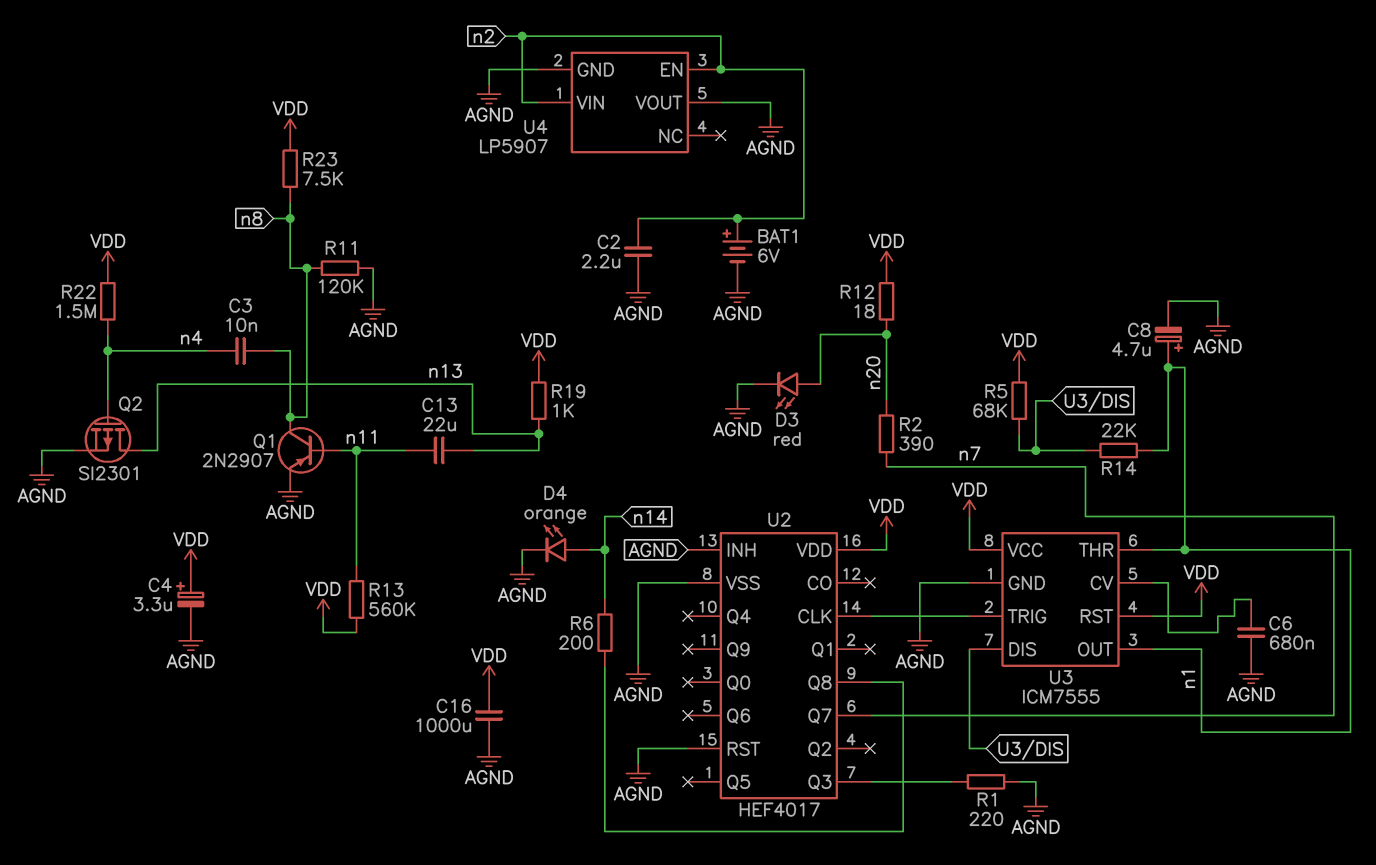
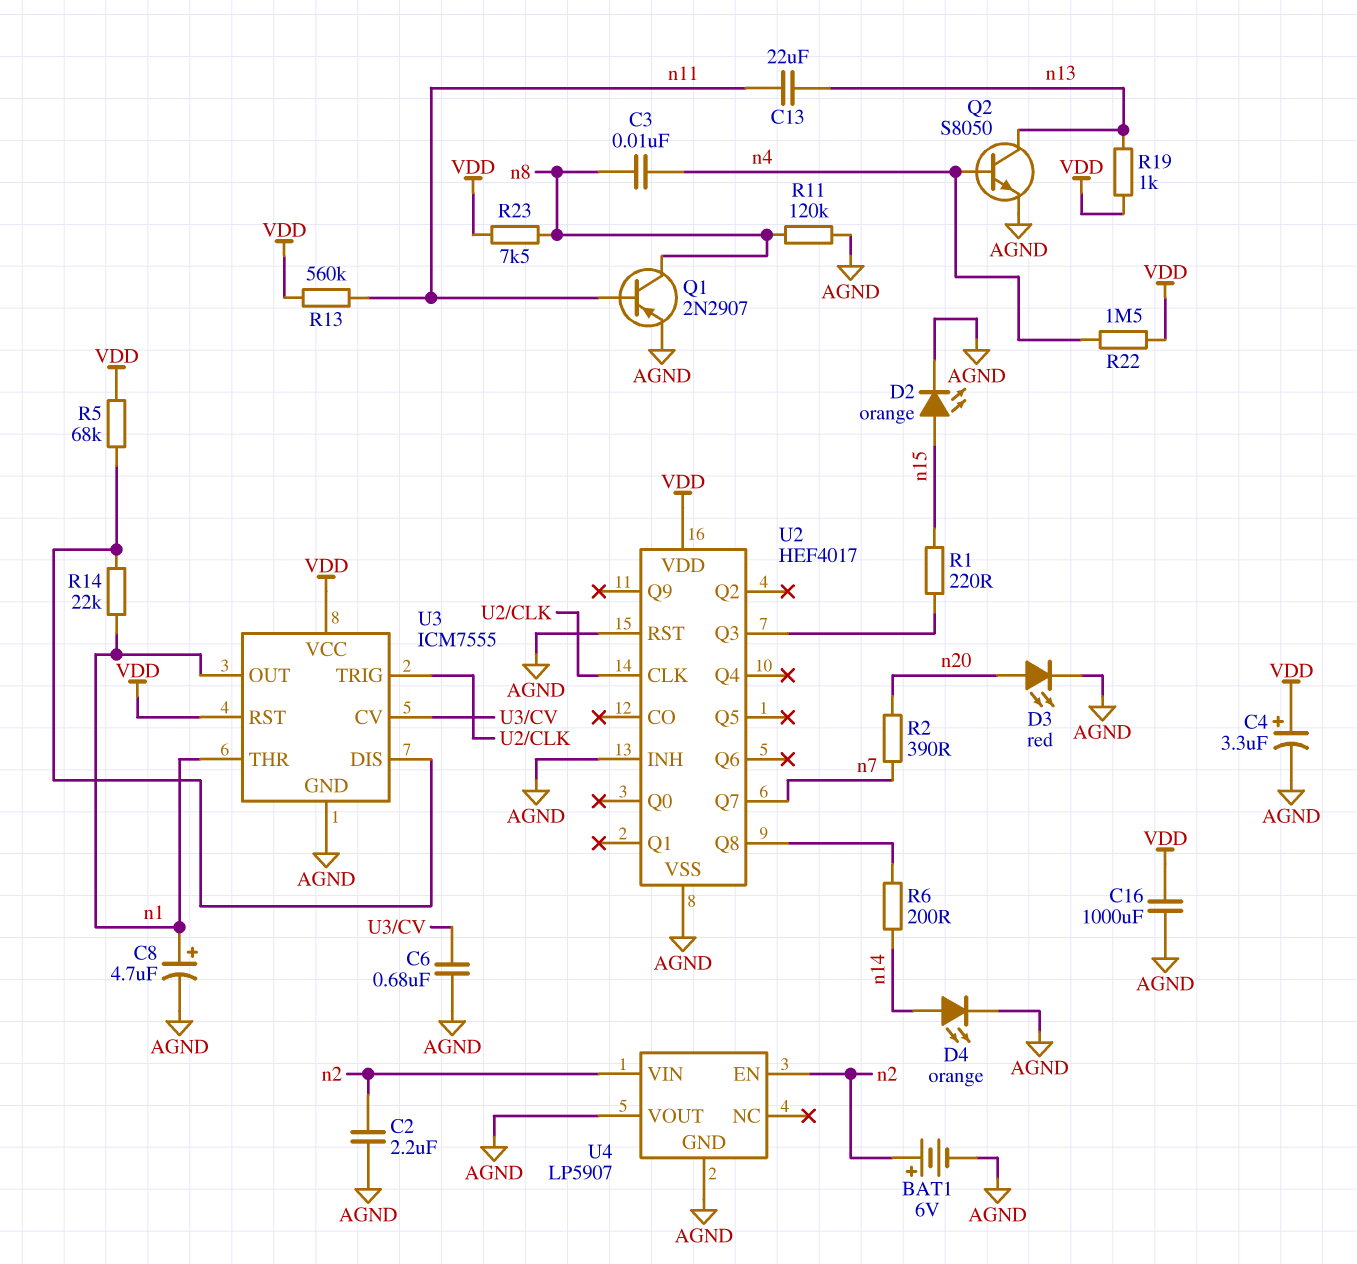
D2: none -> LED orange (A n15, K AGND)
Q2: PMOS SI2301 (G n4, D n13, S AGND) -> NPN S8050 (B n4, C n13, E AGND)
R1: 220 (AGND, U2/Q3) -> 220 (U2/Q3, n15)
R12: 18 (VDD, n20) -> none

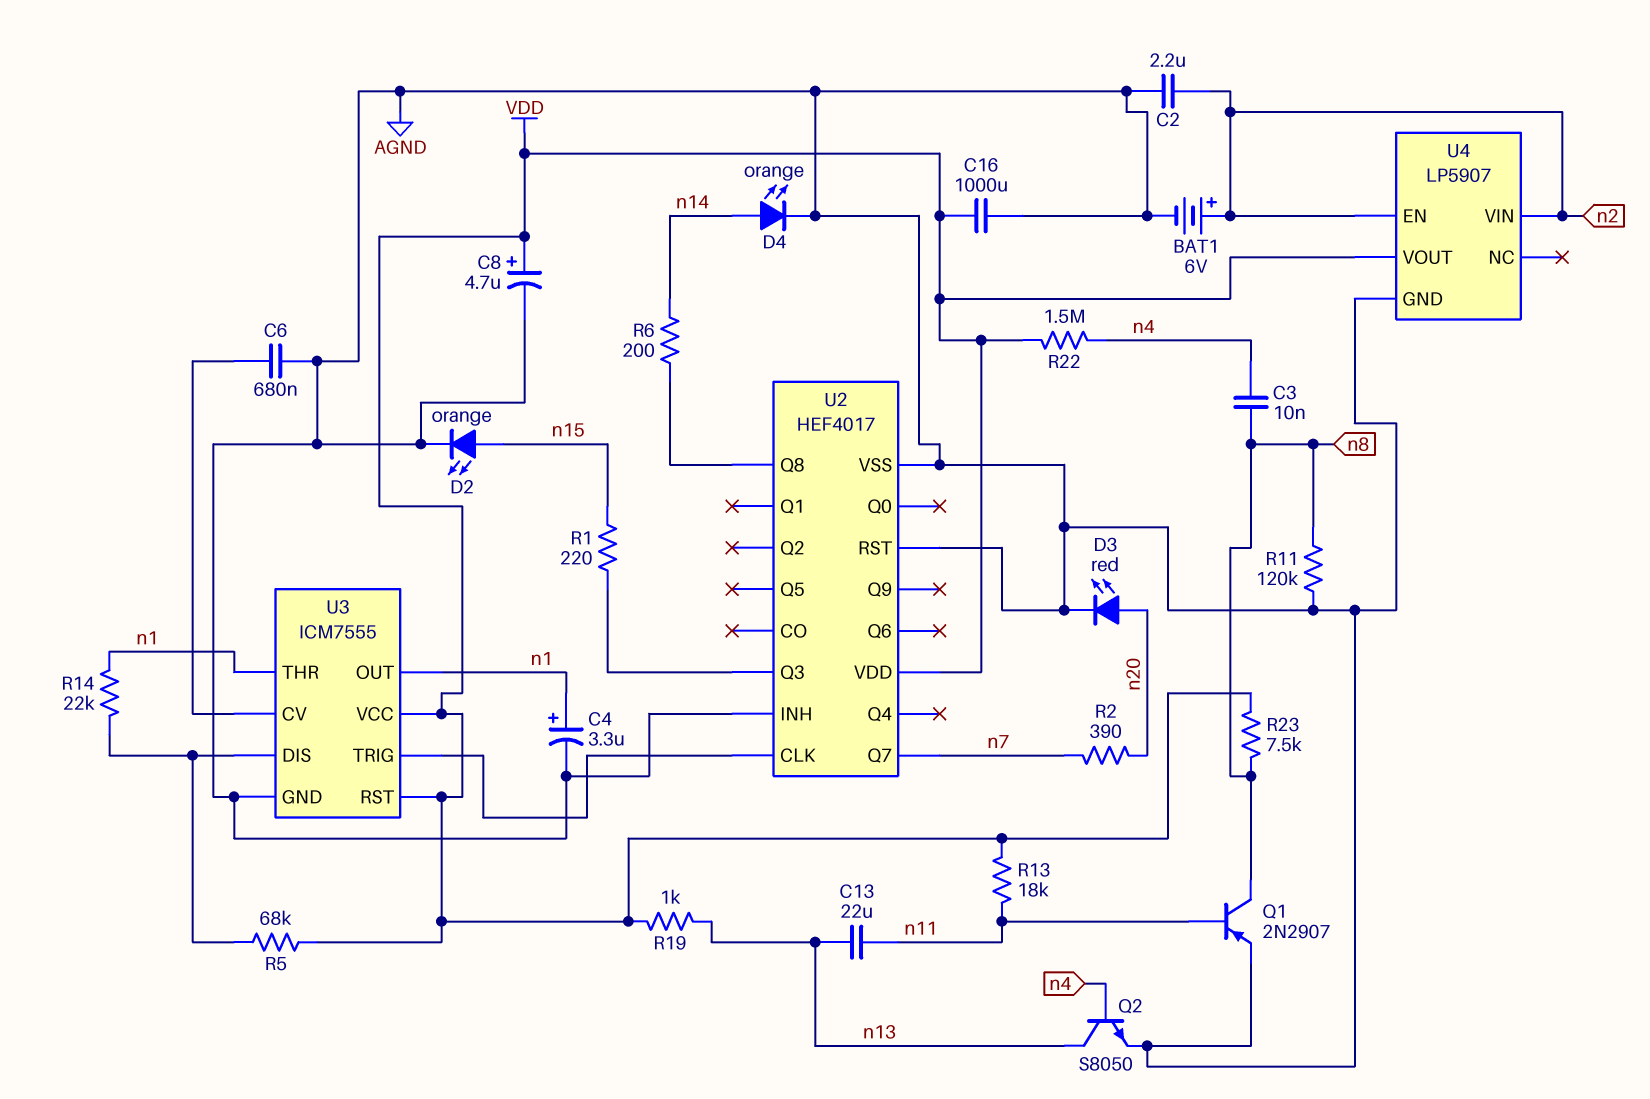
C4: 3.3uF (plus VDD, minus AGND) -> 3.3uF (plus n1, minus AGND)
C8: 4.7uF (plus n1, minus AGND) -> 4.7uF (plus VDD, minus AGND)
R13: 560k (VDD, n11) -> 18k (VDD, n11)
U4 pin VOUT: AGND -> VDD

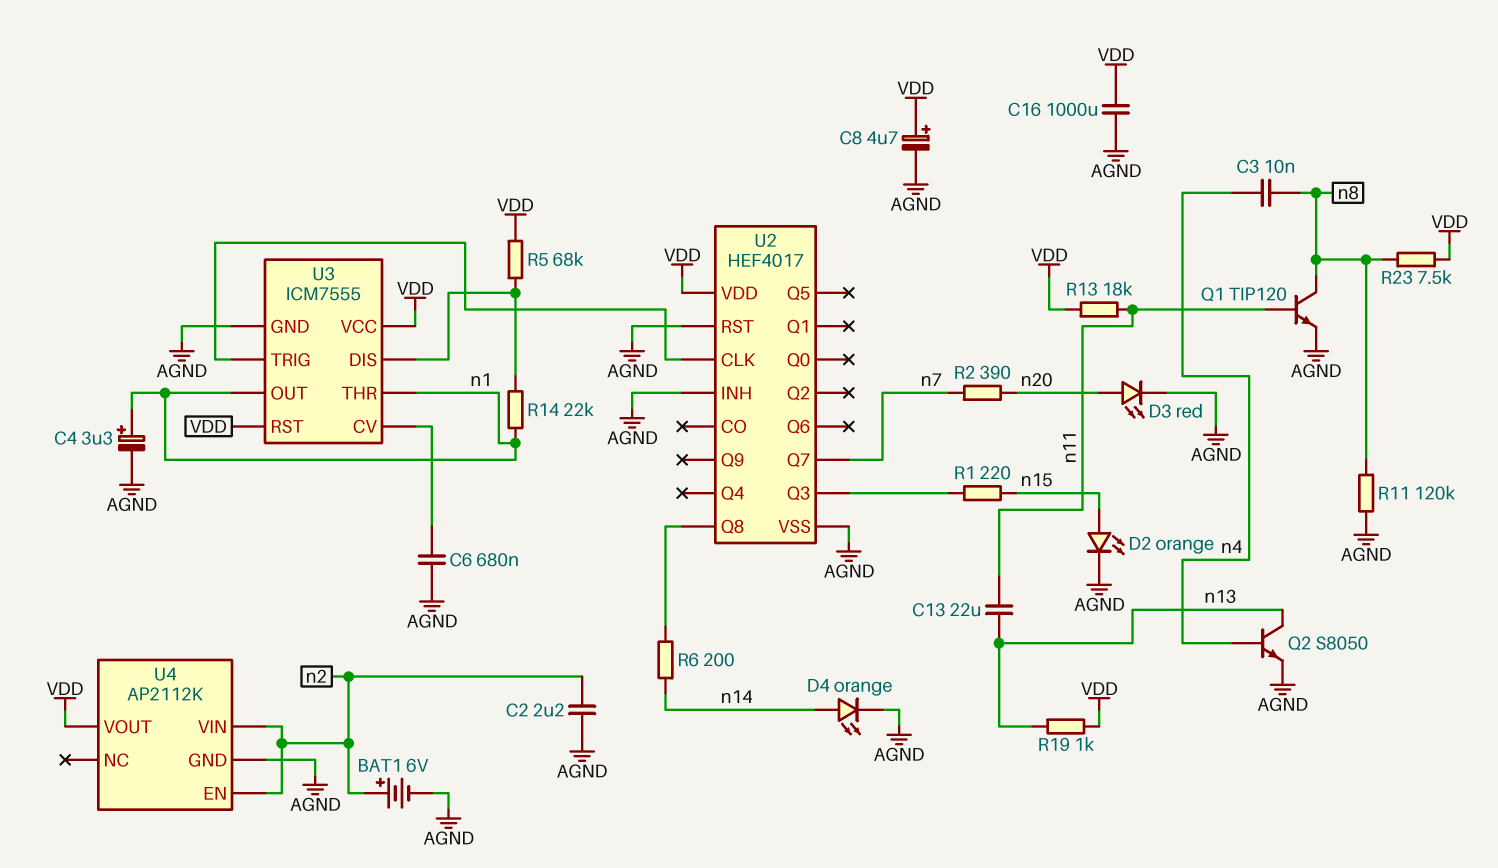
Q1: PNP 2N2907 (B n11, C n8, E AGND) -> NPN TIP120 (B n11, C n8, E AGND)
R22: 1.5M (VDD, n4) -> none
U4: LP5907 -> AP2112K

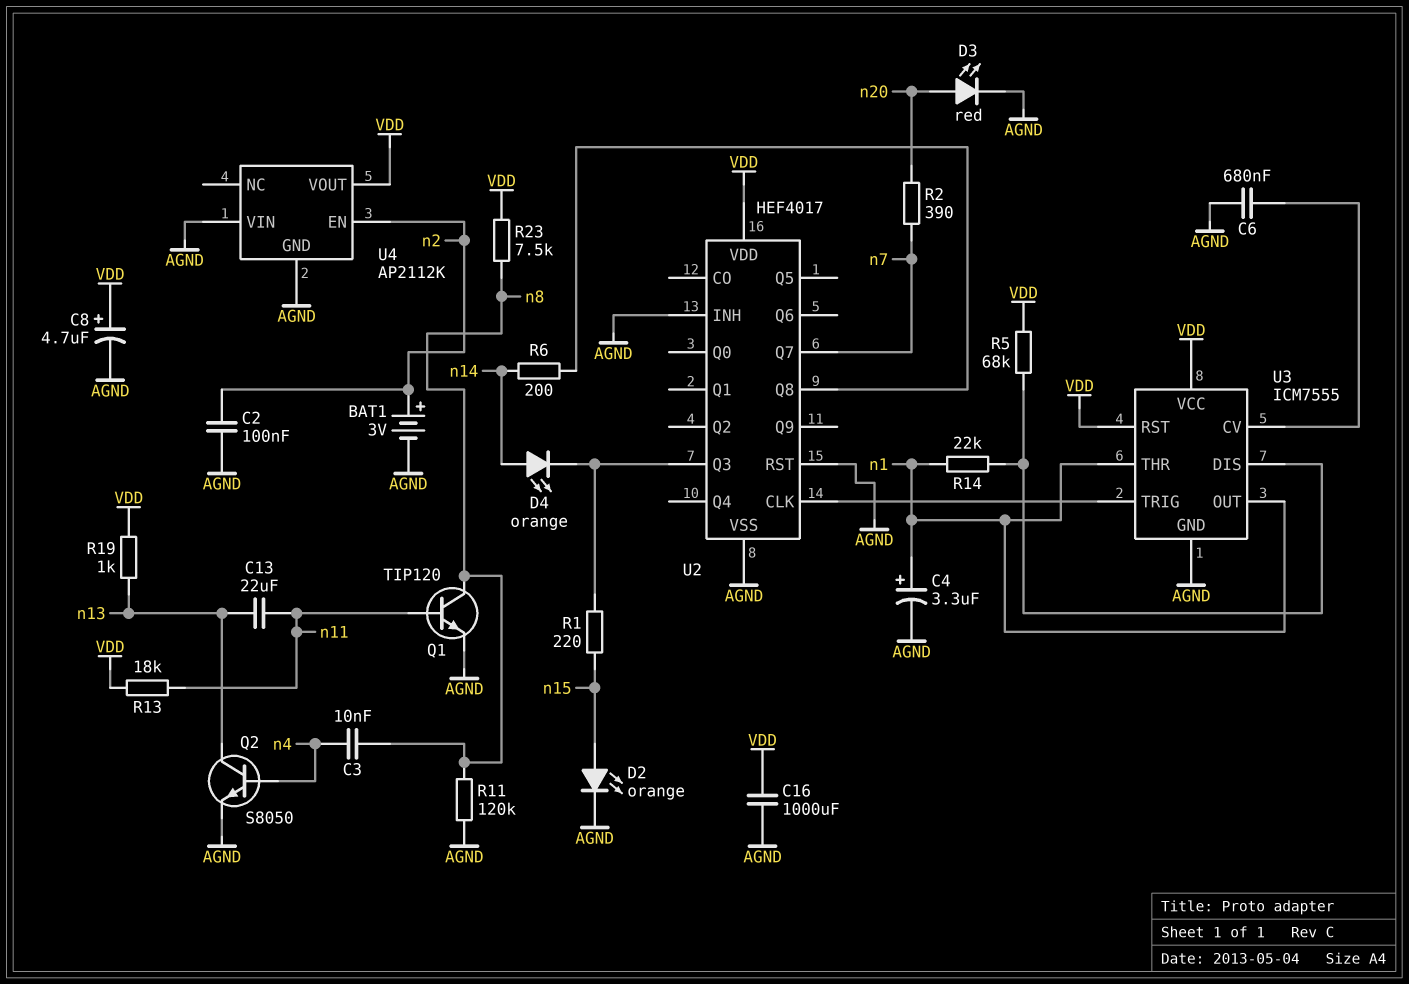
BAT1: 6V (plus n2, minus AGND) -> 3V (plus n2, minus AGND)
C2: 2.2uF (AGND, n2) -> 100nF (AGND, n2)
D4: LED orange (A n14, K AGND) -> LED orange (A n14, K U2/Q3)
U4 pin VIN: n2 -> AGND

